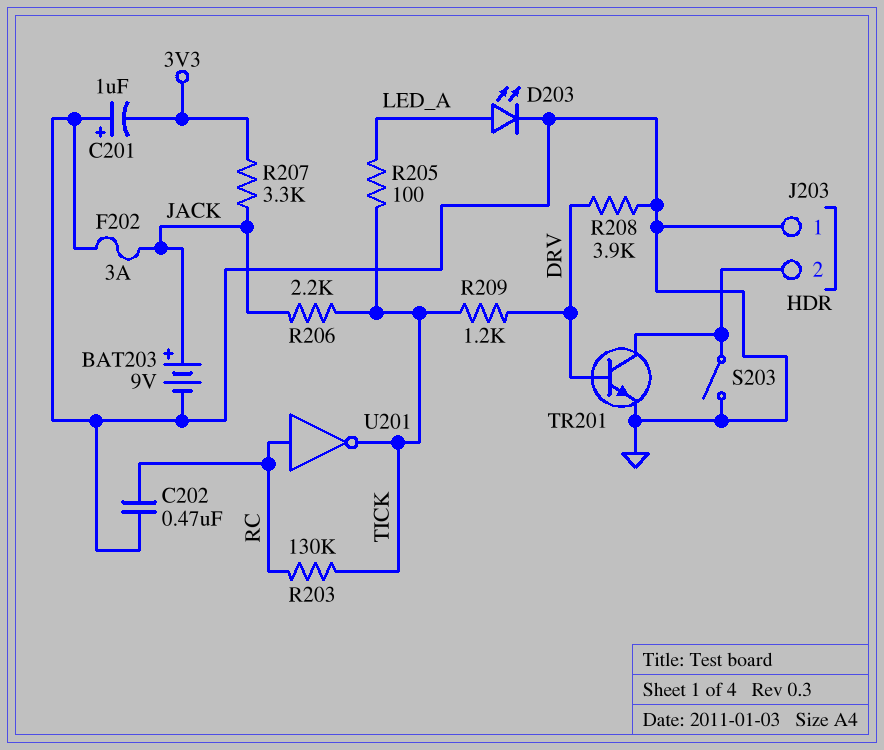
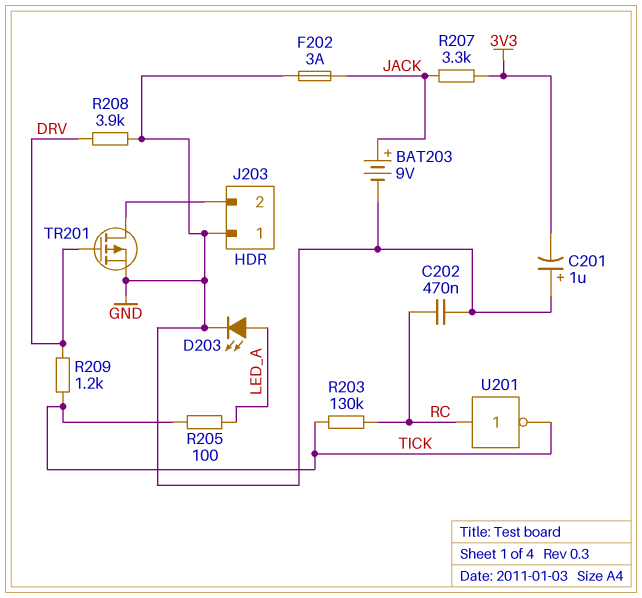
R206: 2.2k (JACK, TICK) -> none
S203: switch (GND, J203/2) -> none
TR201: NPN (B DRV, C J203/2, E GND) -> PMOS (G DRV, D J203/2, S GND)

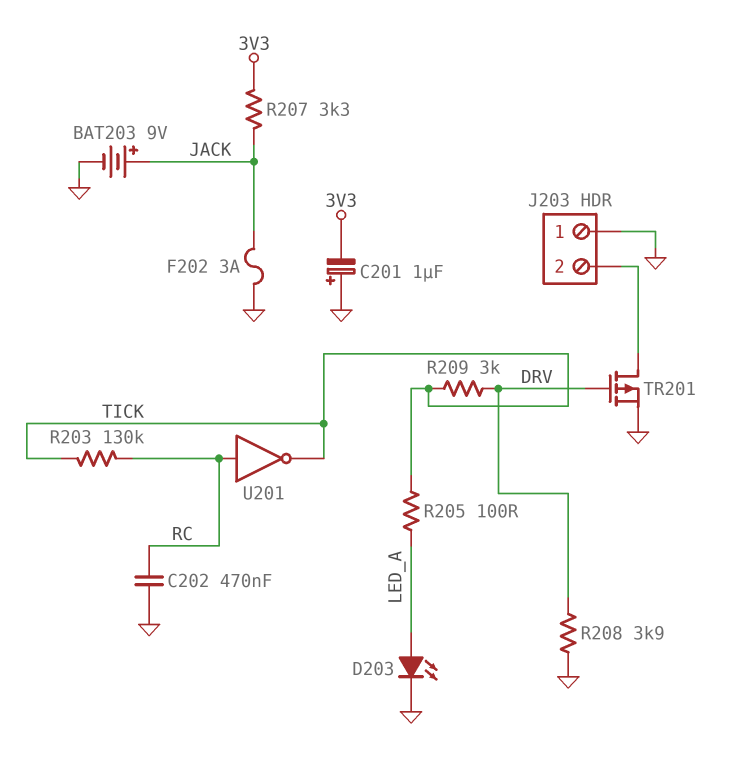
R209: 1.2k (DRV, TICK) -> 3k (DRV, TICK)

